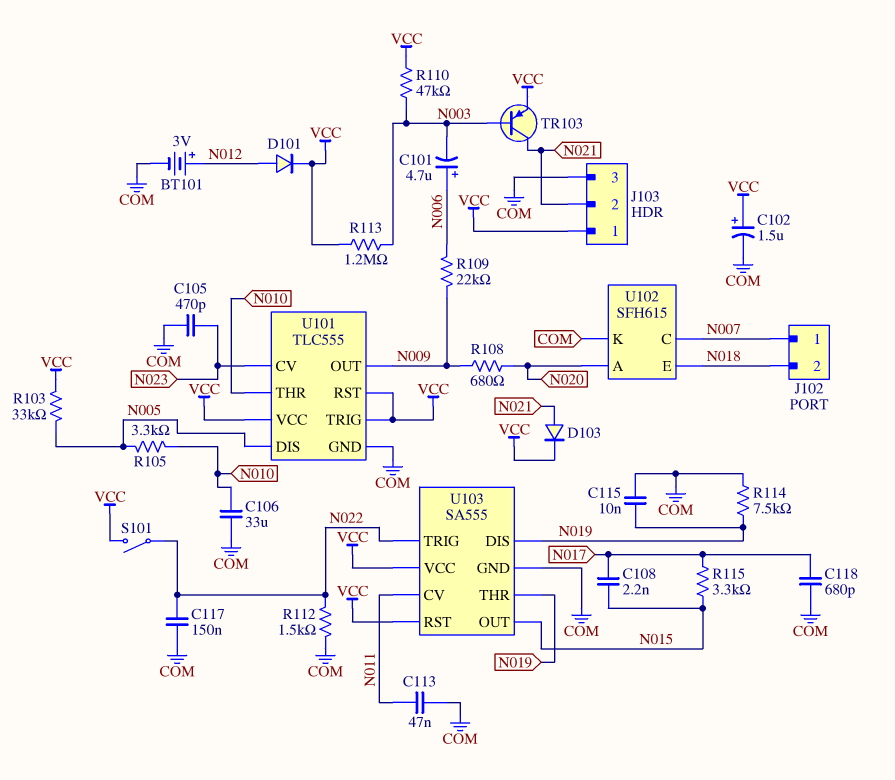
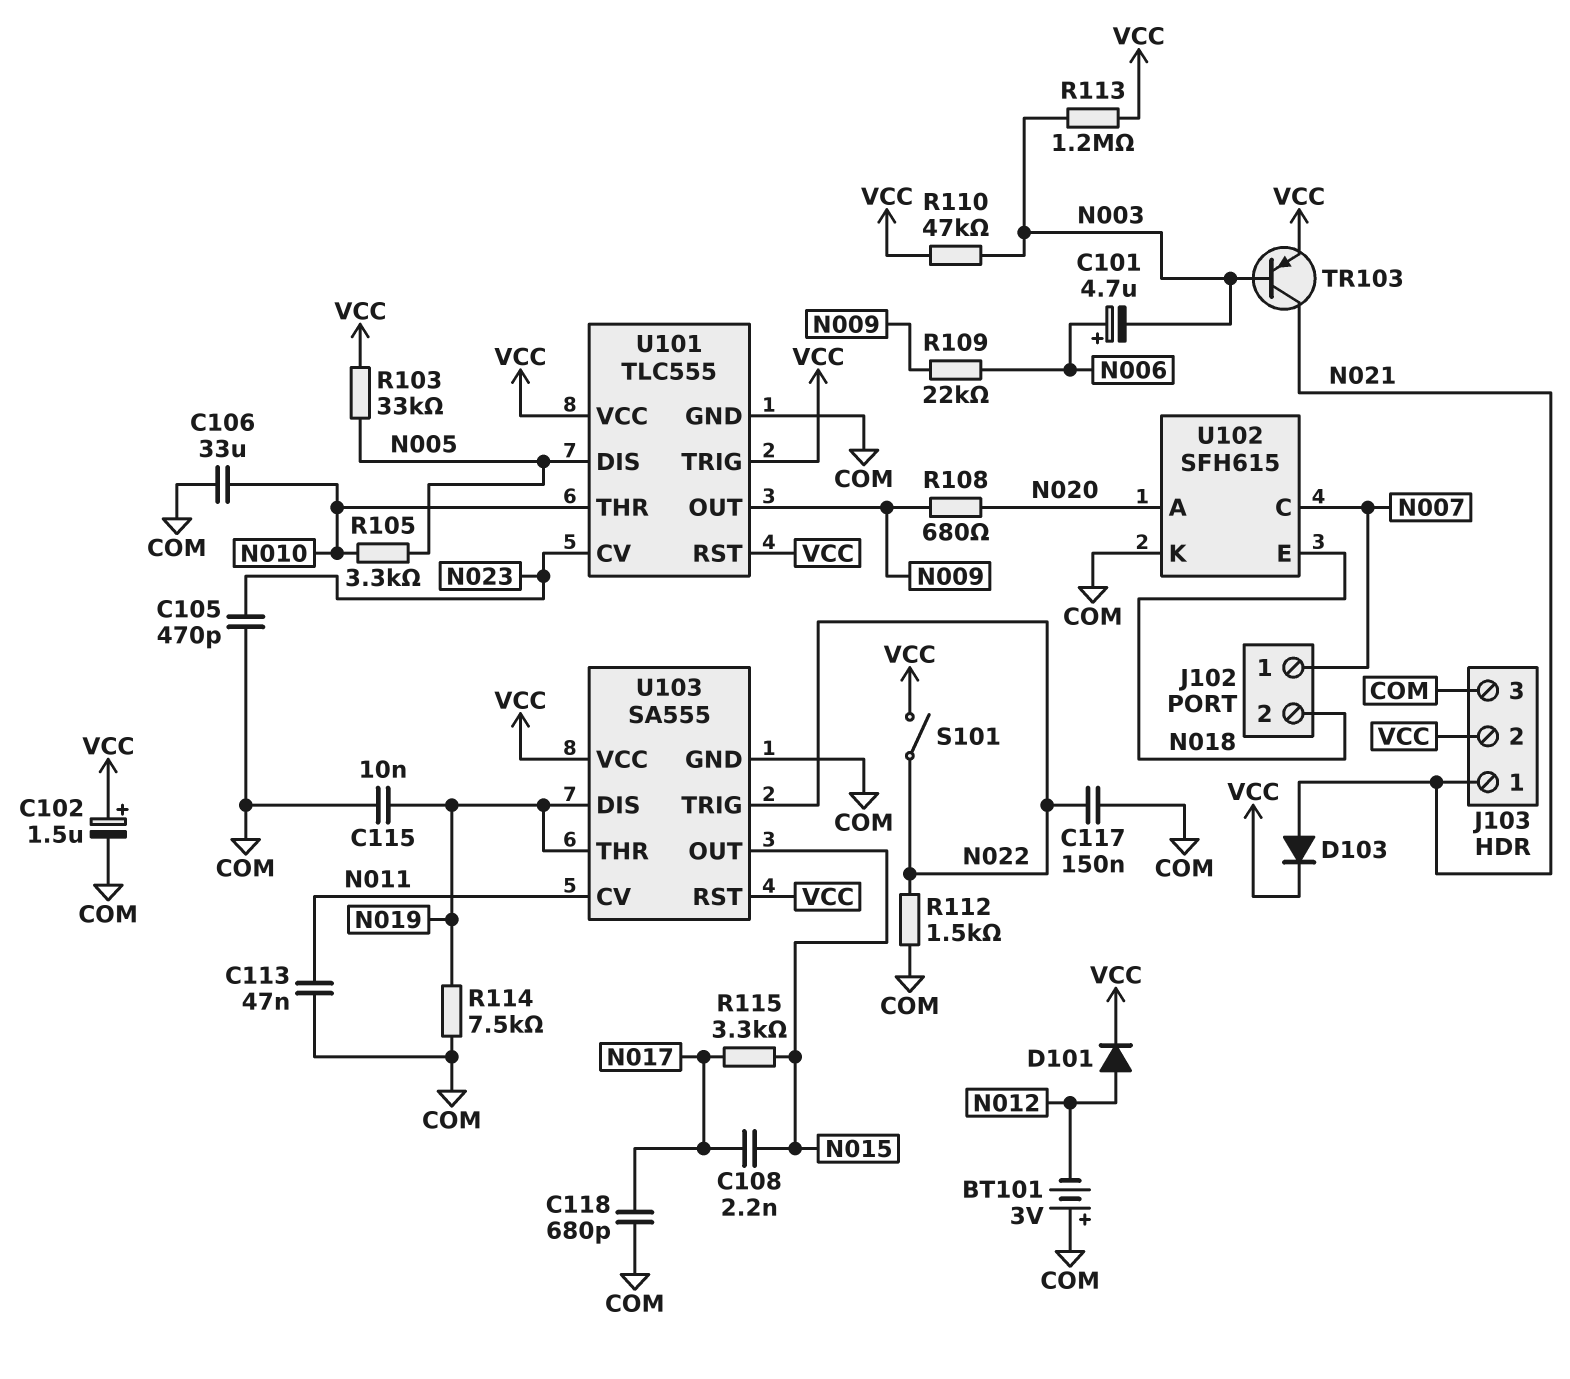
BT101: 3V (plus N012, minus COM) -> 3V (plus COM, minus N012)
J103 pin 1: VCC -> N021
J103 pin 2: N021 -> VCC

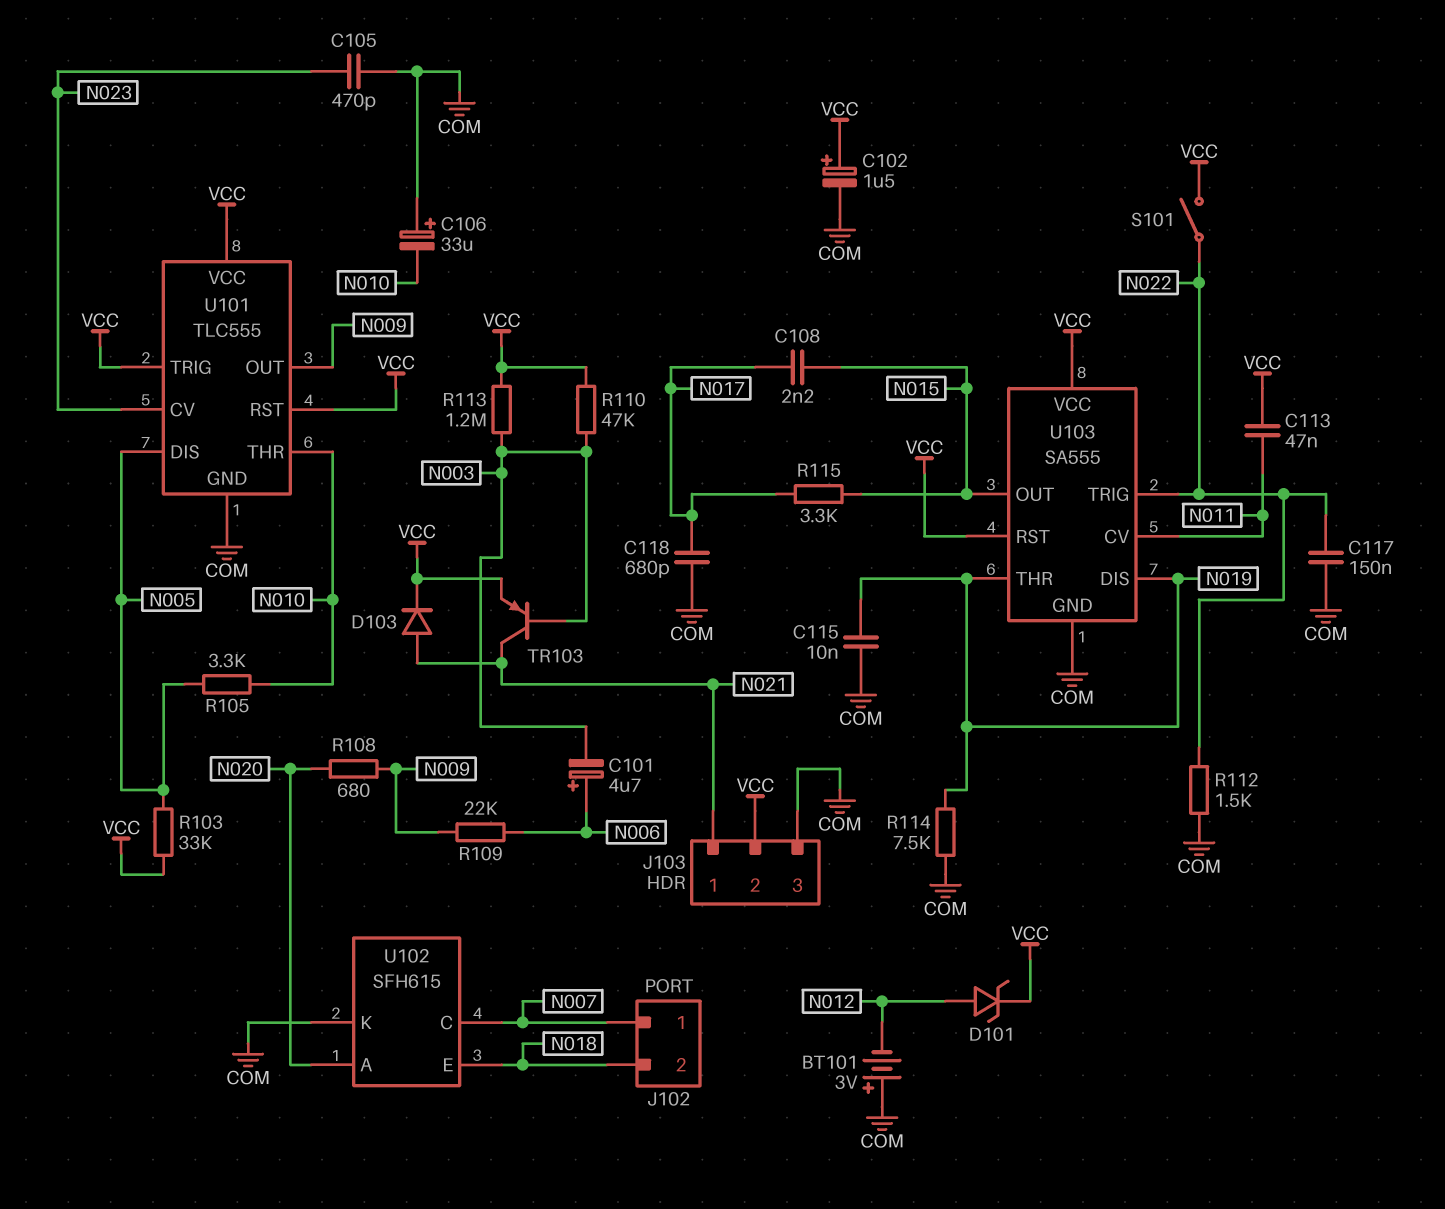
C106: 33uF (COM, N010) -> 33uF (plus COM, minus N010)
C113: 47nF (COM, N011) -> 47nF (N011, VCC)
D101: diode (A N012, K VCC) -> zener (A N012, K VCC)

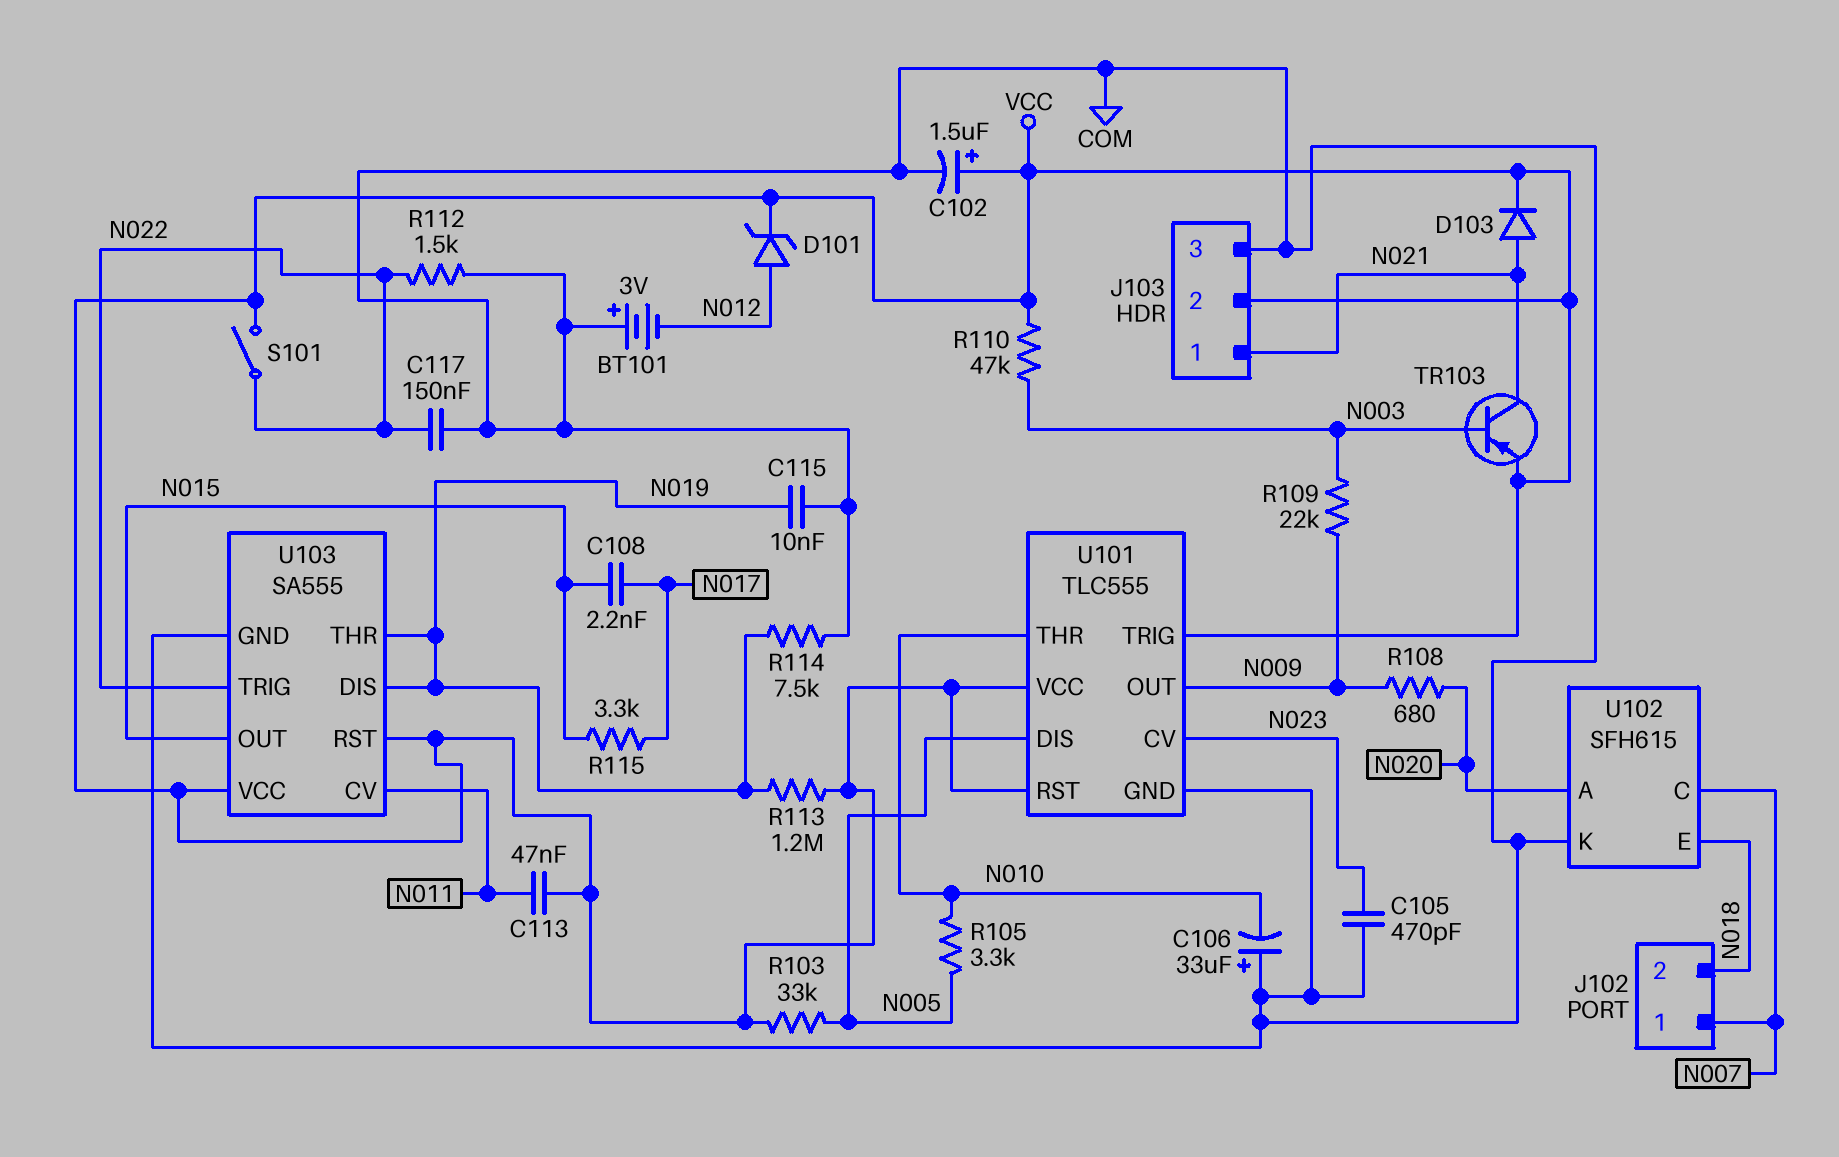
C101: 4.7uF (plus N006, minus N003) -> none
C118: 680pF (COM, N017) -> none
R109: 22k (N006, N009) -> 22k (N003, N009)
R113: 1.2M (N003, VCC) -> 1.2M (N019, VCC)

